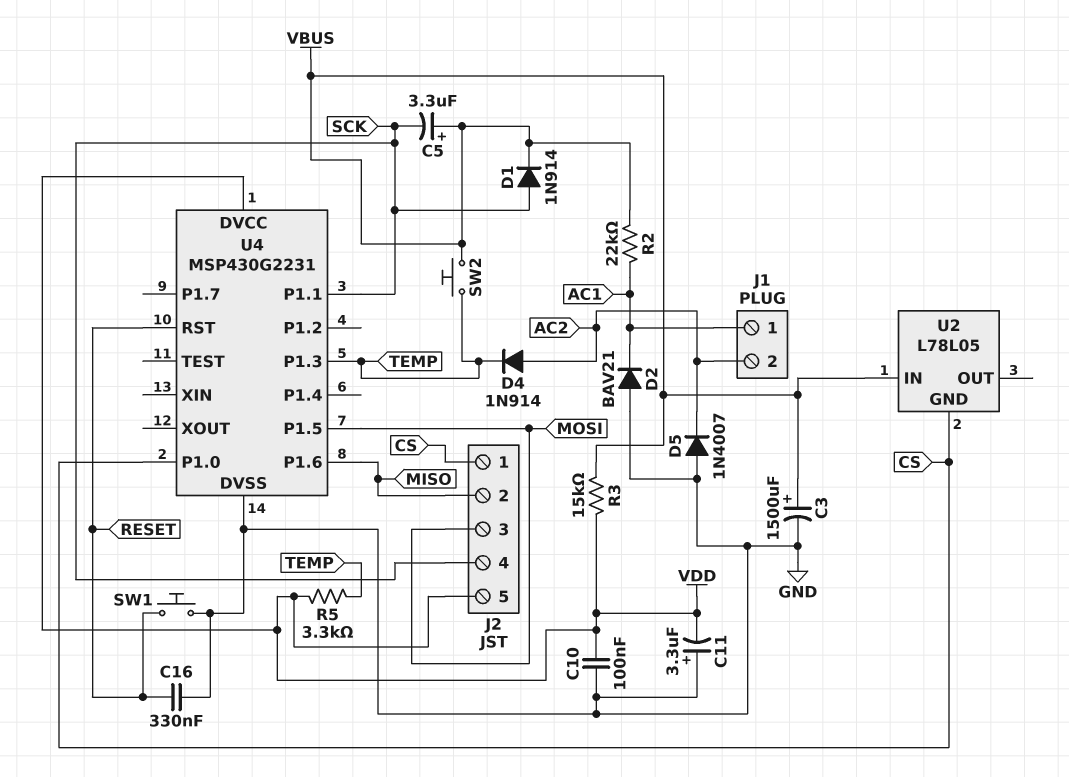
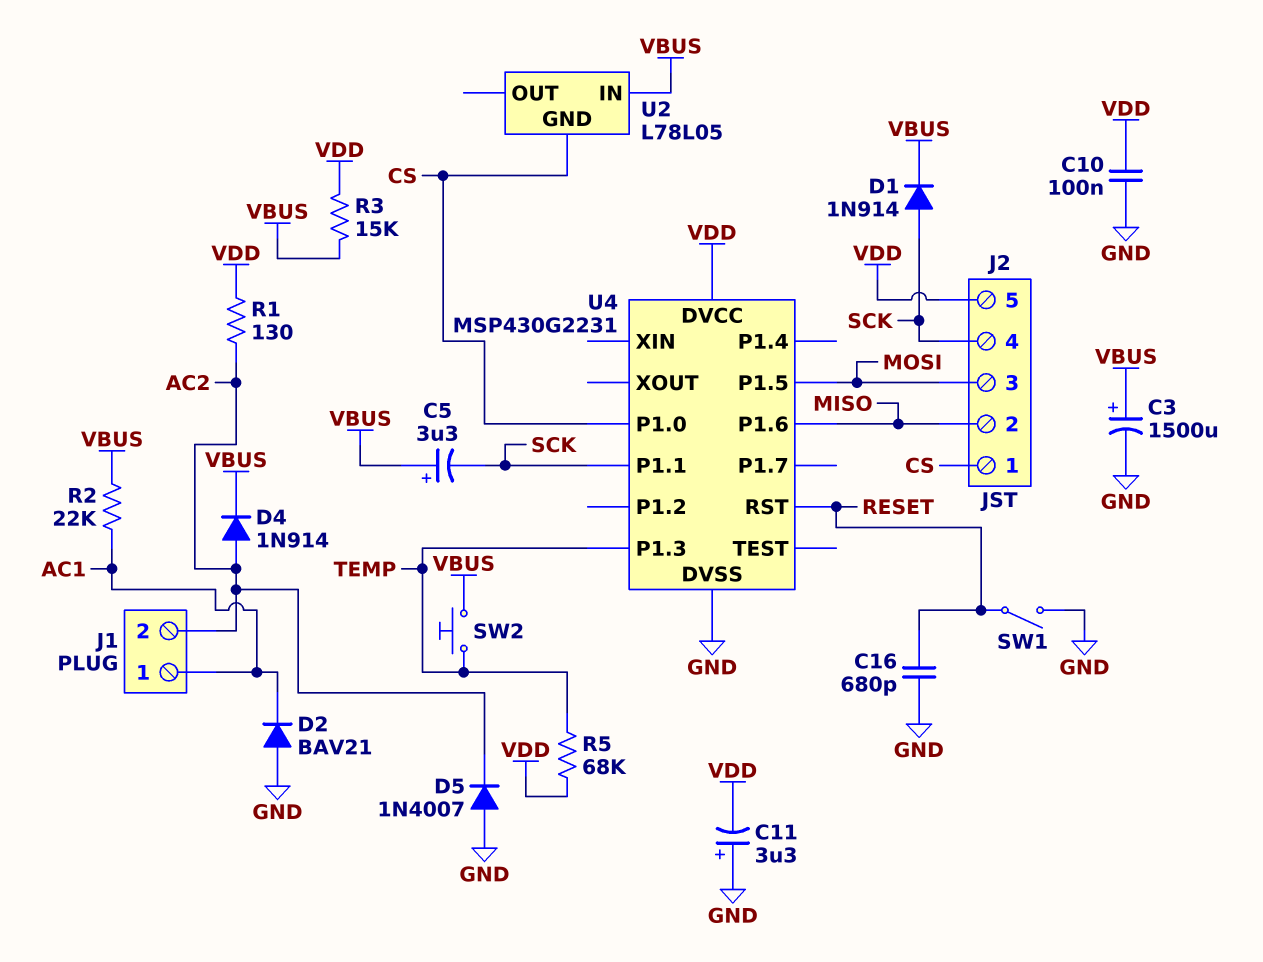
C16: 330nF (GND, RESET) -> 680pF (GND, RESET)
D4: diode 1N914 (A AC2, K TEMP) -> diode 1N914 (A AC2, K VBUS)
R1: none -> 130 (AC2, VDD)
R5: 3.3k (TEMP, VDD) -> 68k (TEMP, VDD)
SW1: button (GND, RESET) -> switch (GND, RESET)

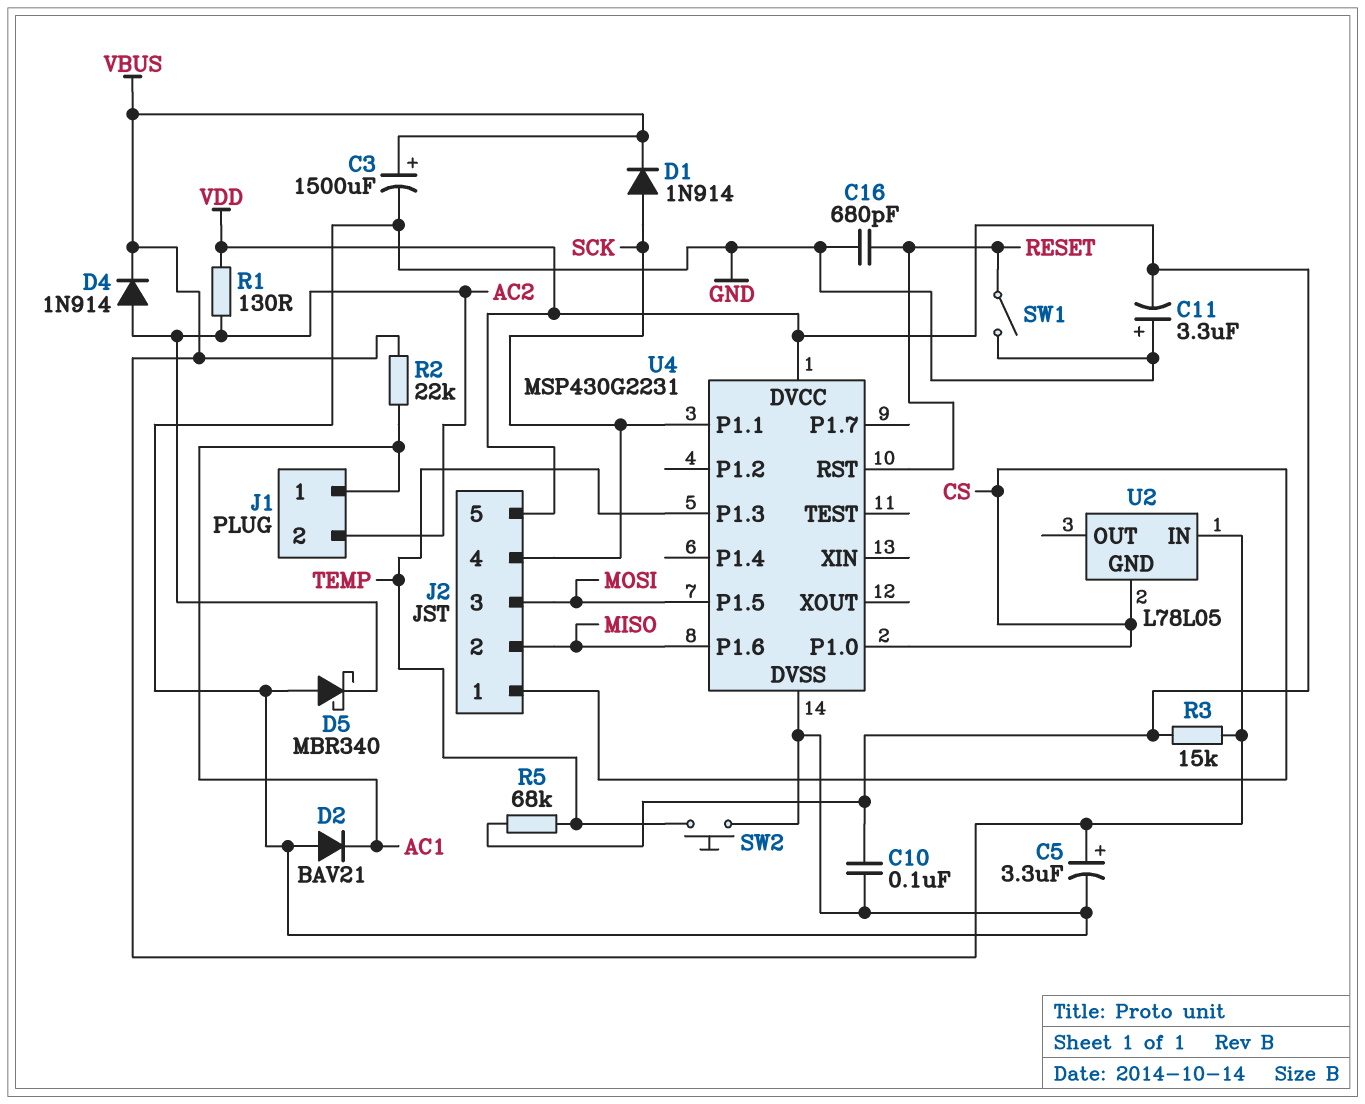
C5: 3.3uF (plus VBUS, minus SCK) -> 3.3uF (plus VBUS, minus GND)
D5: diode 1N4007 (A GND, K AC2) -> schottky MBR340 (A GND, K AC2)
SW2: button (TEMP, VBUS) -> button (GND, TEMP)

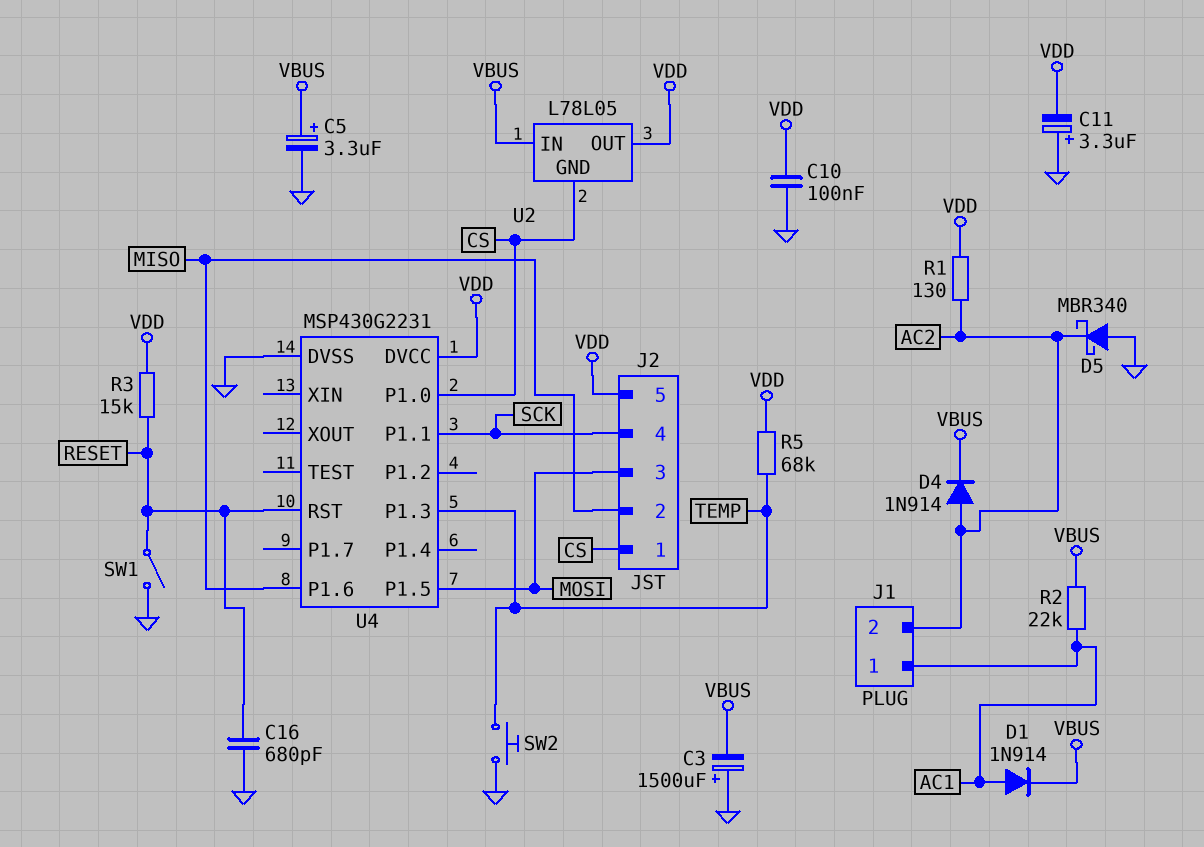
C3: 1500uF (plus VBUS, minus GND) -> 1500uF (plus GND, minus VBUS)
D1: diode 1N914 (A SCK, K VBUS) -> diode 1N914 (A AC1, K VBUS)
D2: diode BAV21 (A GND, K AC1) -> none
R3: 15k (VBUS, VDD) -> 15k (RESET, VDD)
U2 pin OUT: none -> VDD

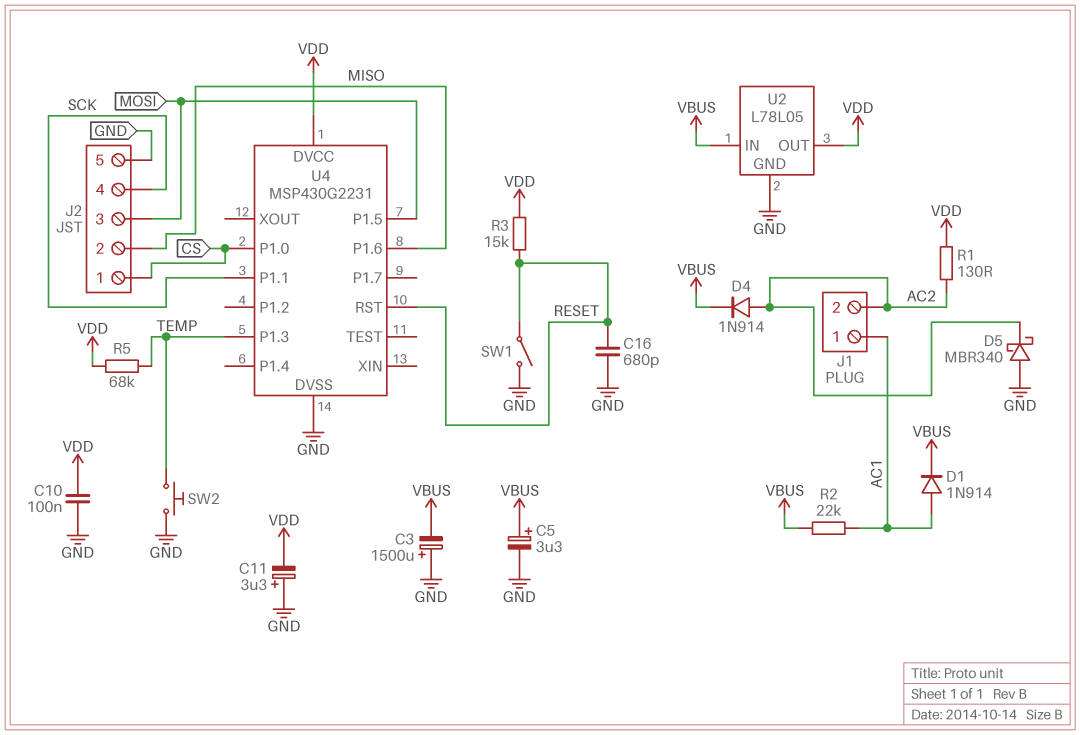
J2 pin 5: VDD -> GND
U2 pin GND: CS -> GND

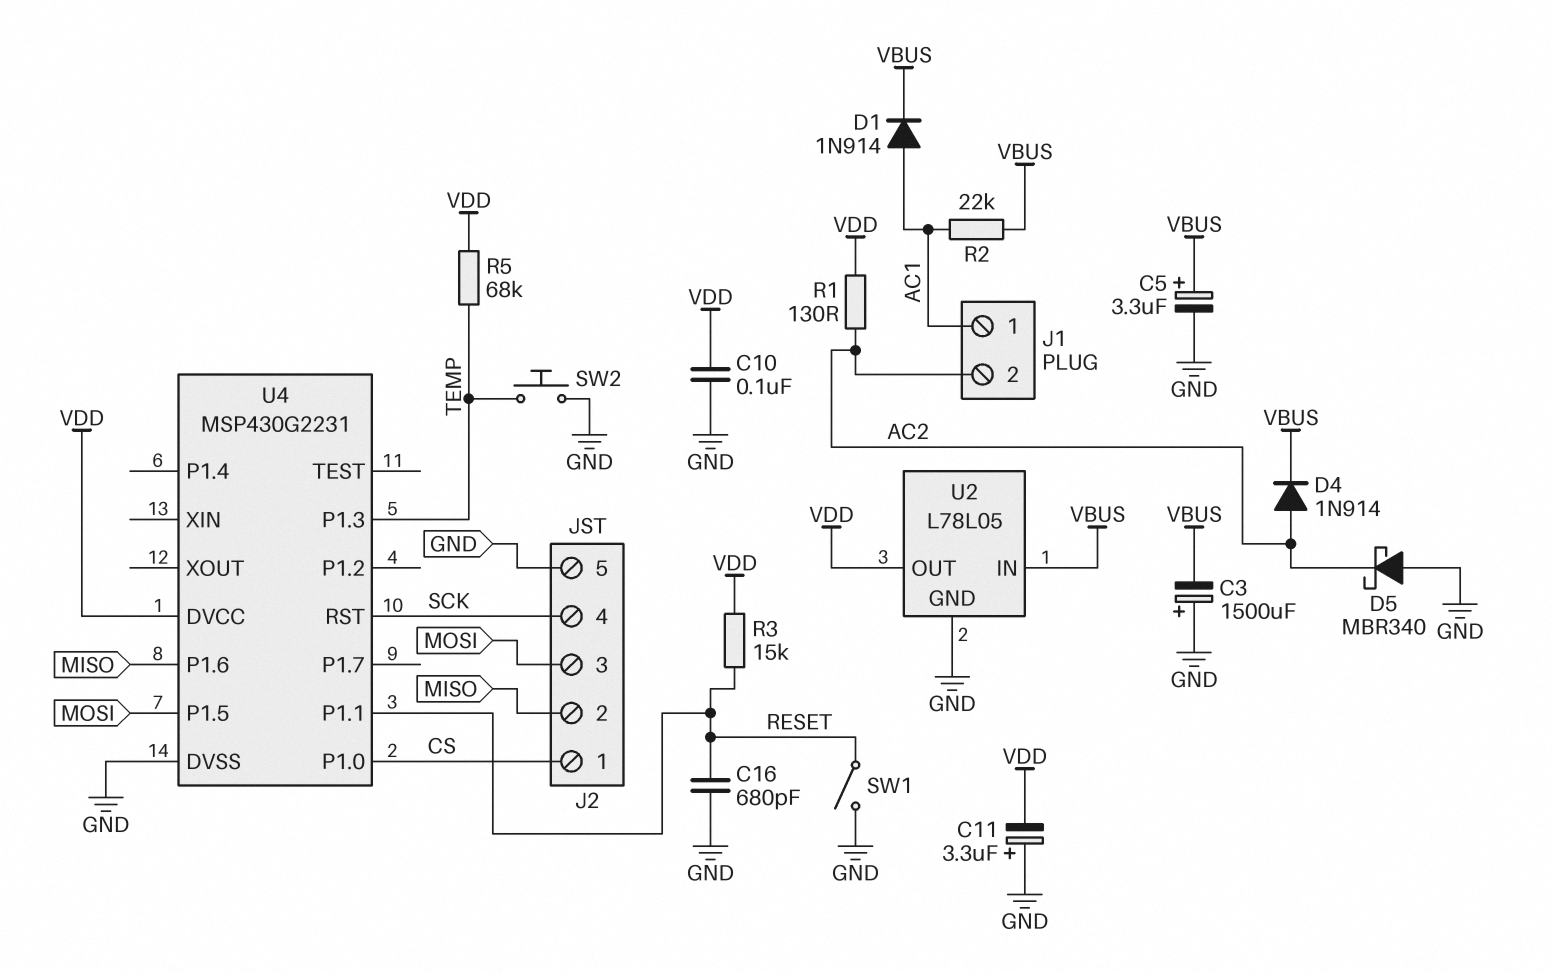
U4 pin P1.1: SCK -> RESET
U4 pin RST: RESET -> SCK

